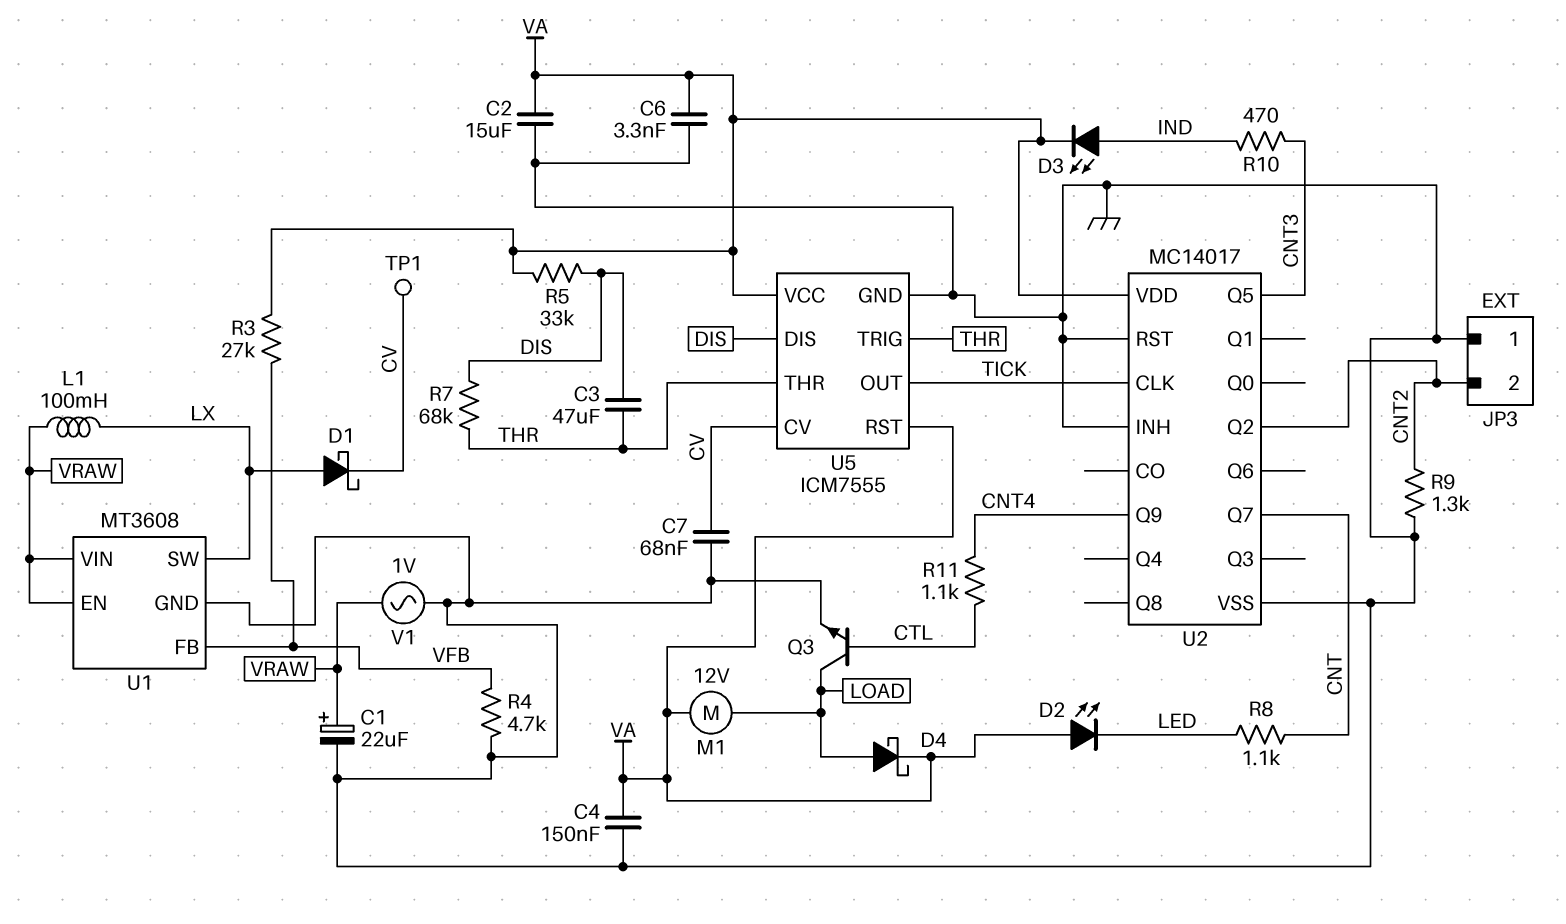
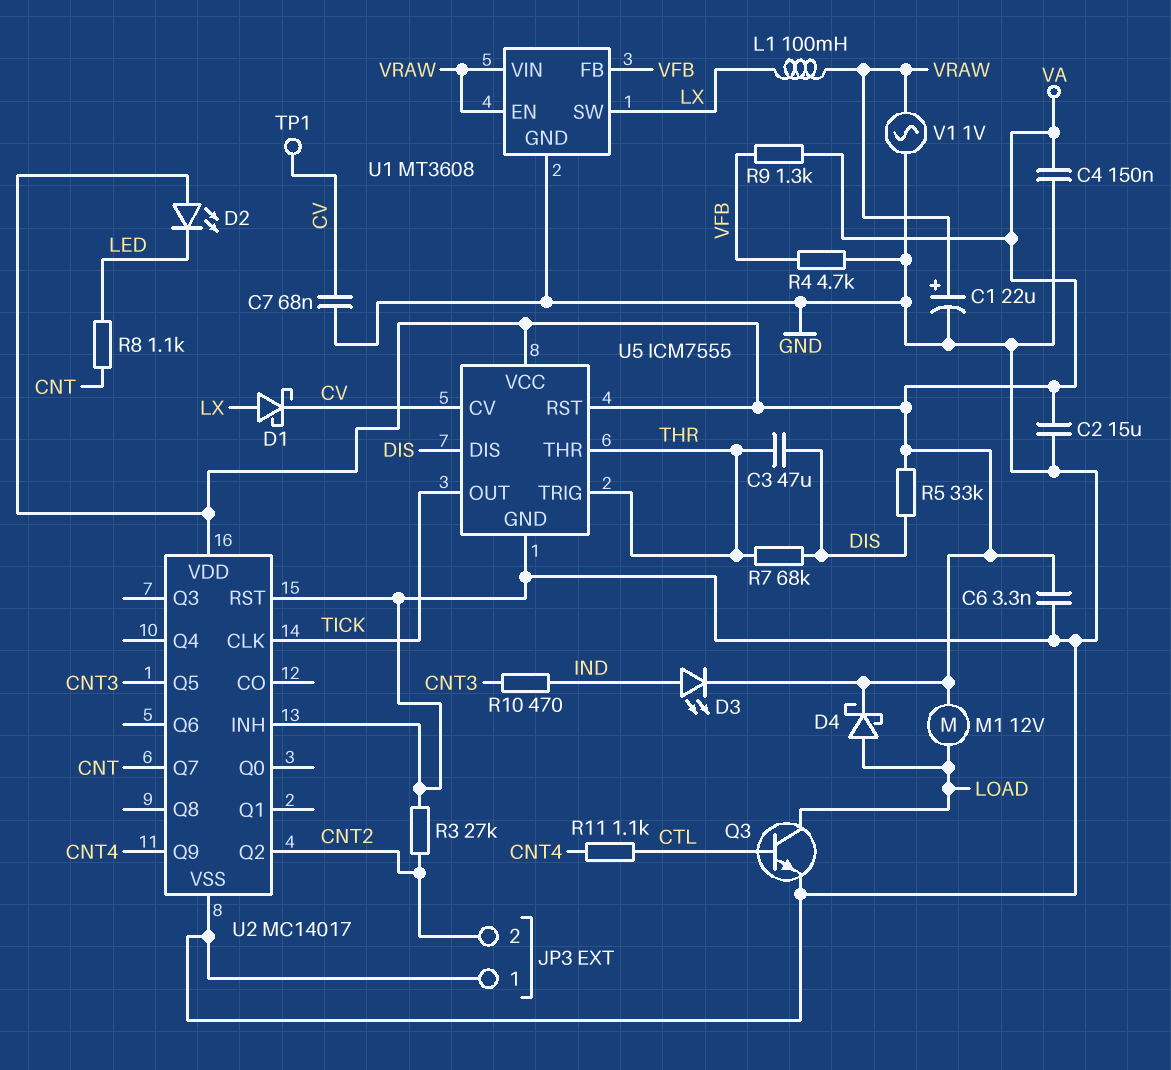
R3: 27k (VA, VFB) -> 27k (CNT2, GND)
R9: 1.3k (CNT2, GND) -> 1.3k (VA, VFB)

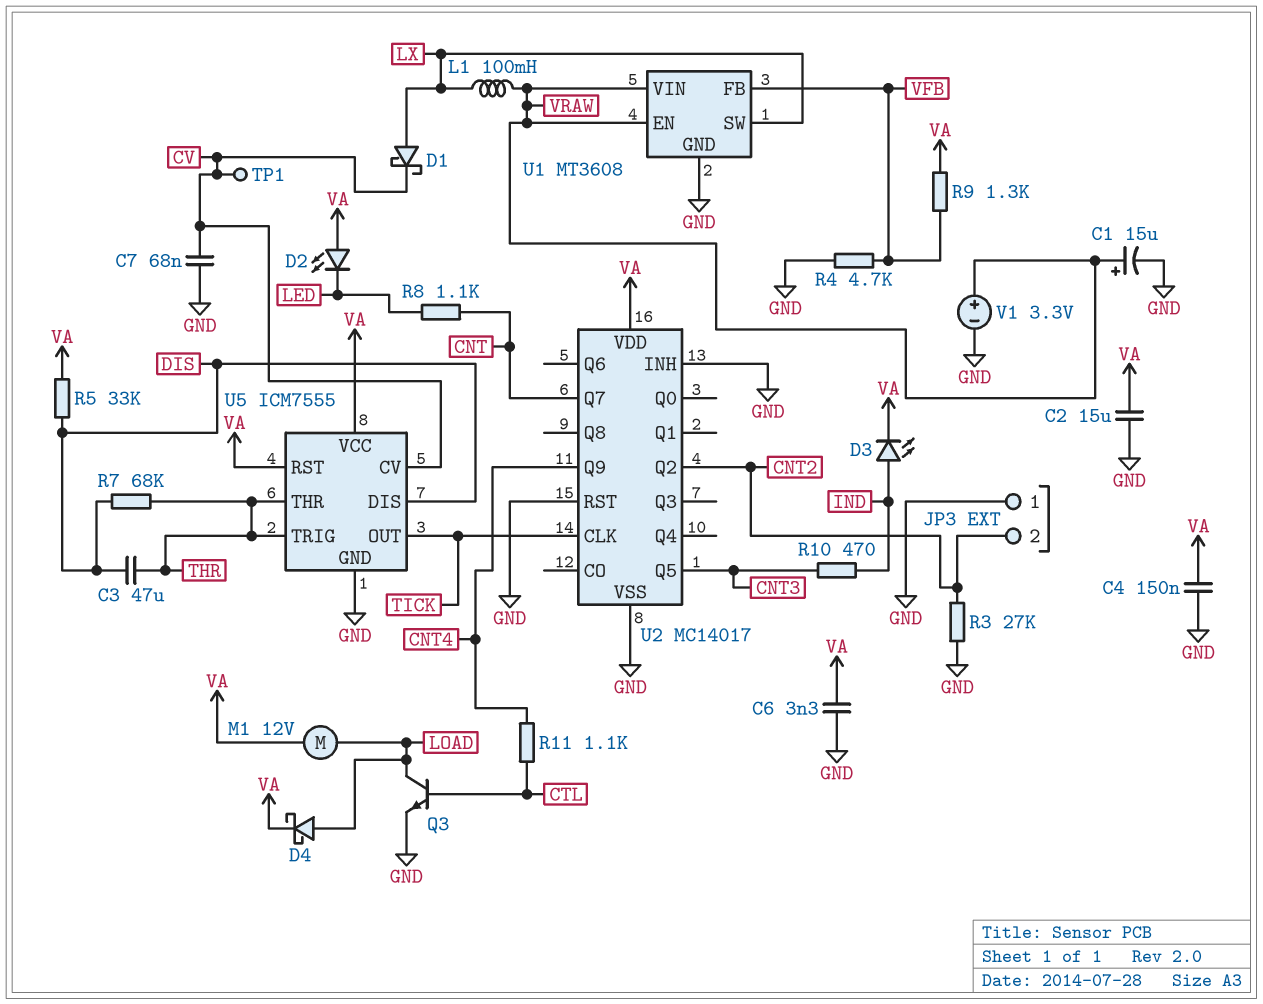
C1: 22uF (plus VRAW, minus GND) -> 15uF (plus VRAW, minus GND)
V1: AC 1V (GND, VRAW) -> 3.3V (plus VRAW, minus GND)

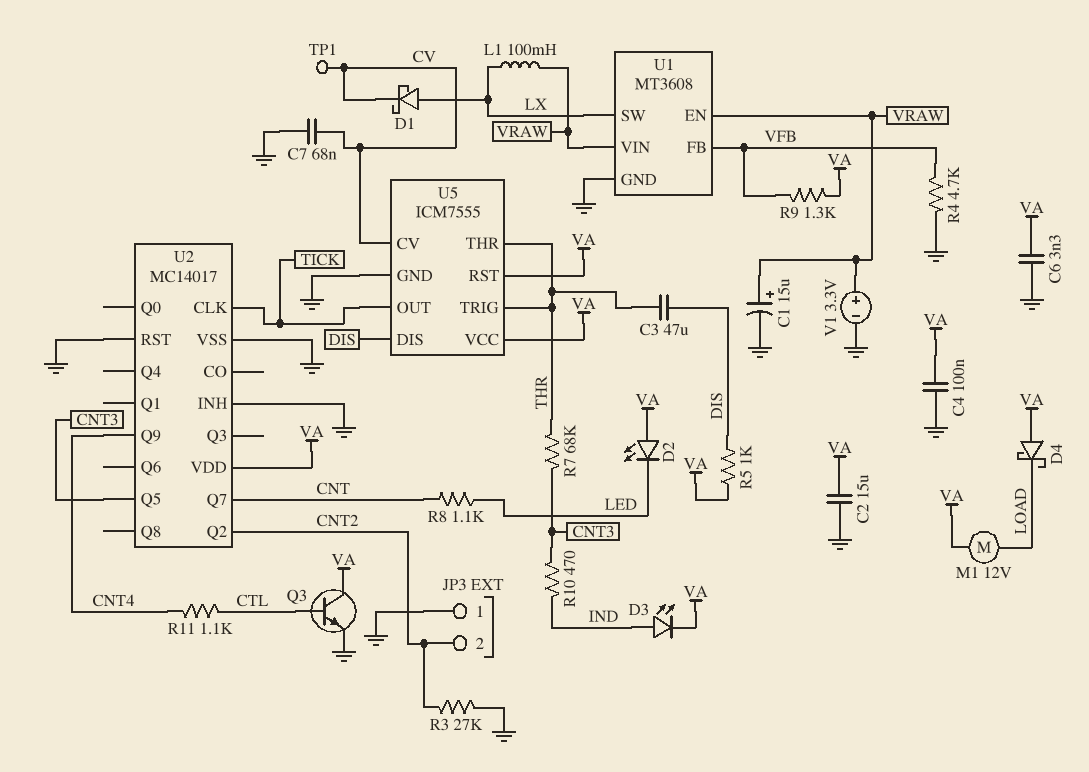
C4: 150nF (GND, VA) -> 100nF (GND, VA)
D4: schottky (A LOAD, K VA) -> schottky (A VA, K LOAD)
Q3: NPN (B CTL, C LOAD, E GND) -> NPN (B CTL, C VA, E GND)
R5: 33k (DIS, VA) -> 1k (DIS, VA)
R7: 68k (DIS, THR) -> 68k (CNT3, THR)

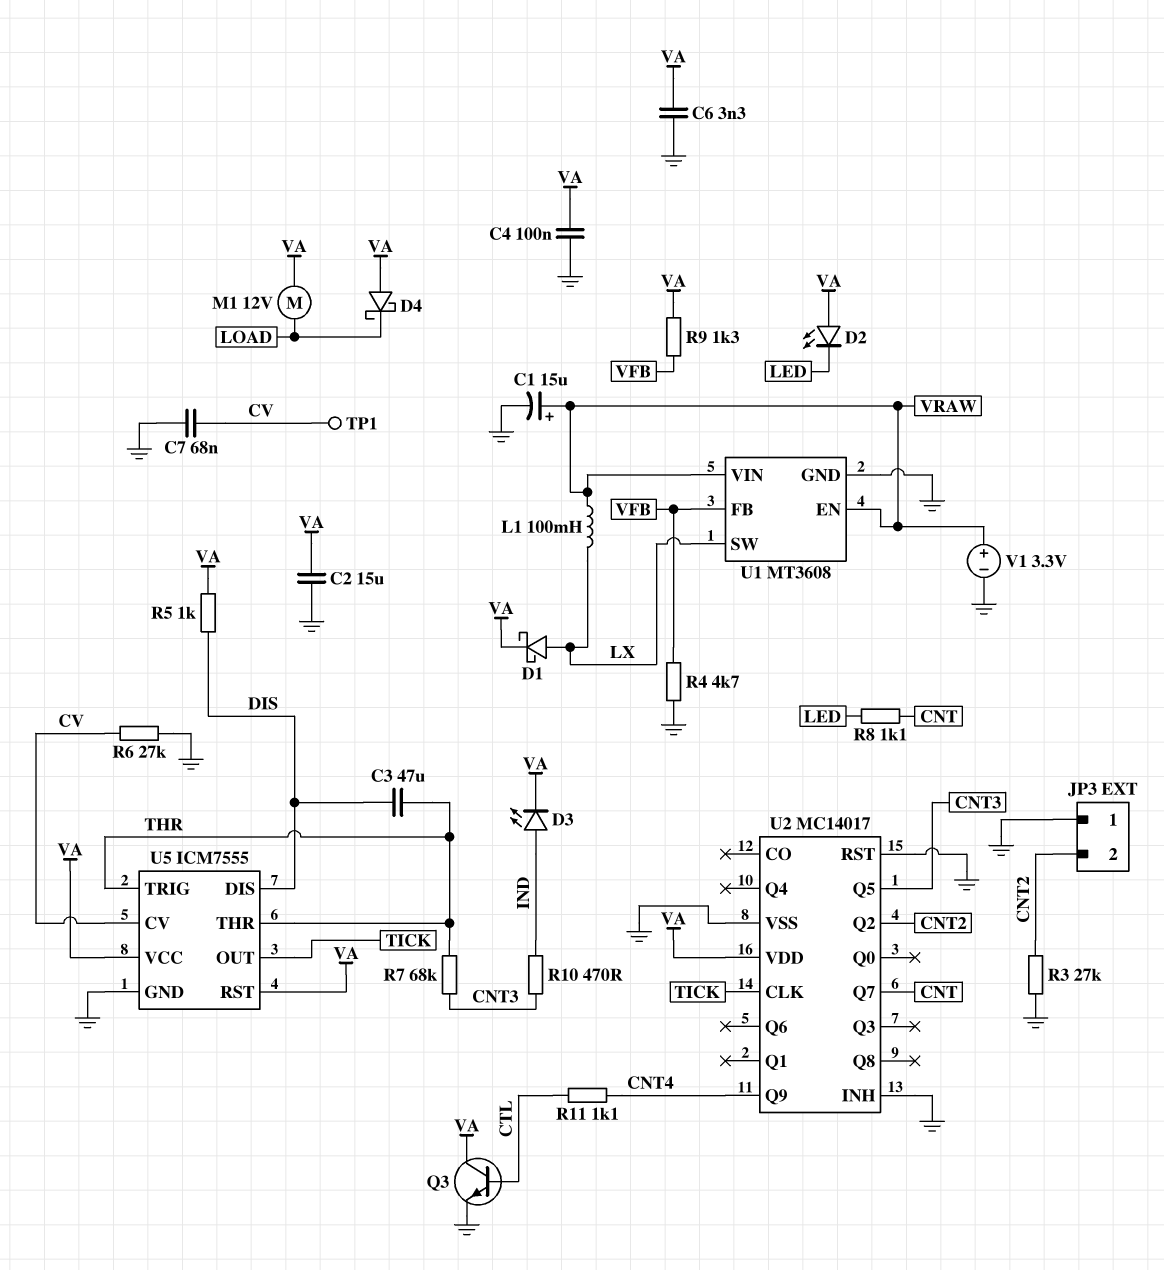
D1: schottky (A LX, K CV) -> schottky (A LX, K VA)
R6: none -> 27k (CV, GND)

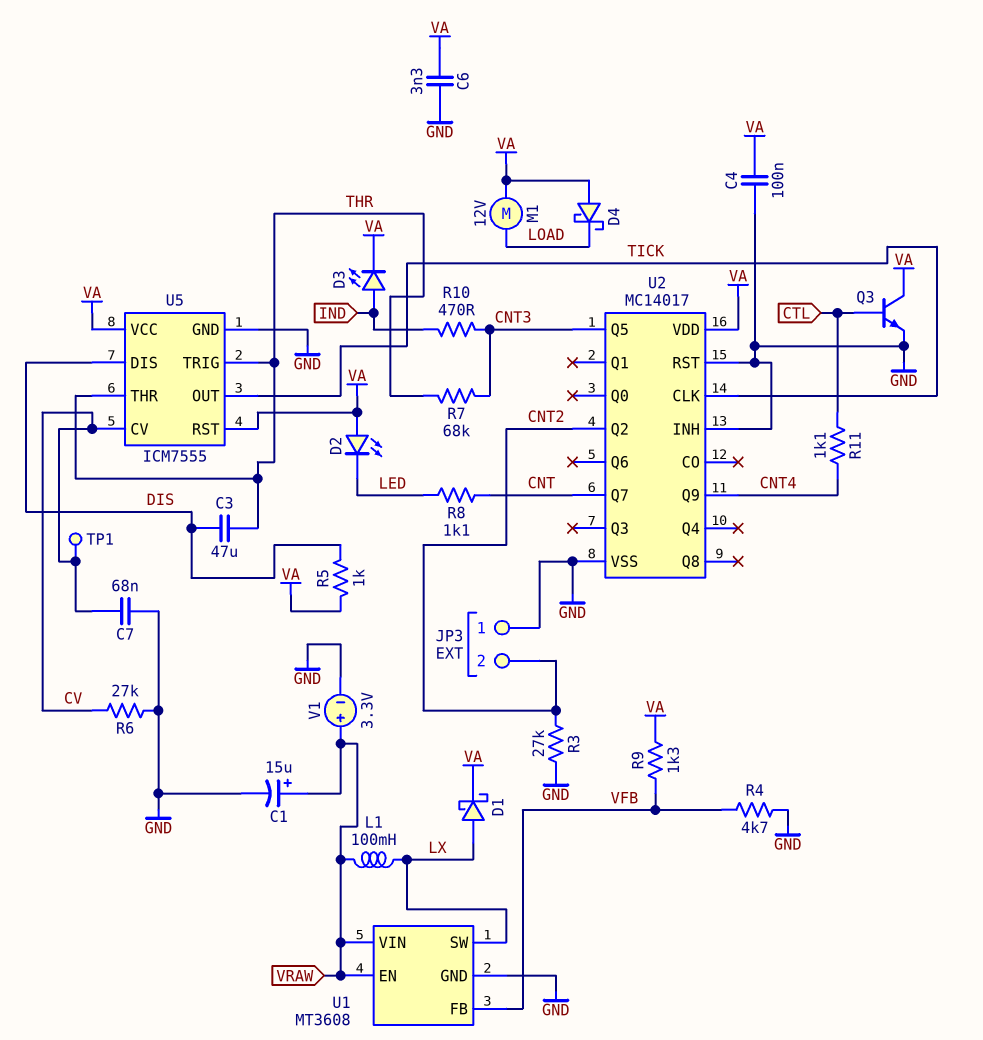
C2: 15uF (GND, VA) -> none

